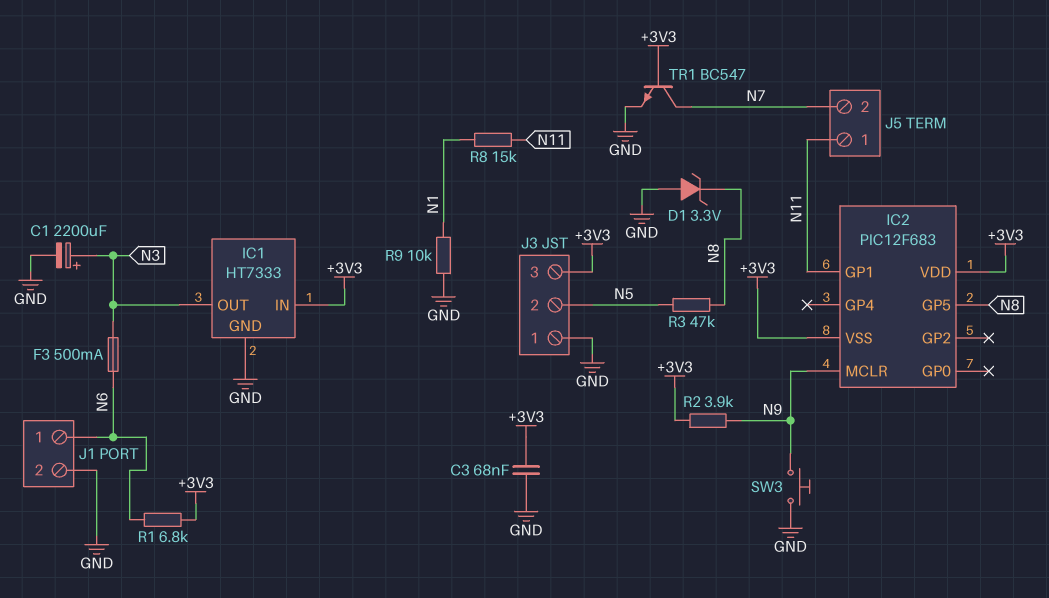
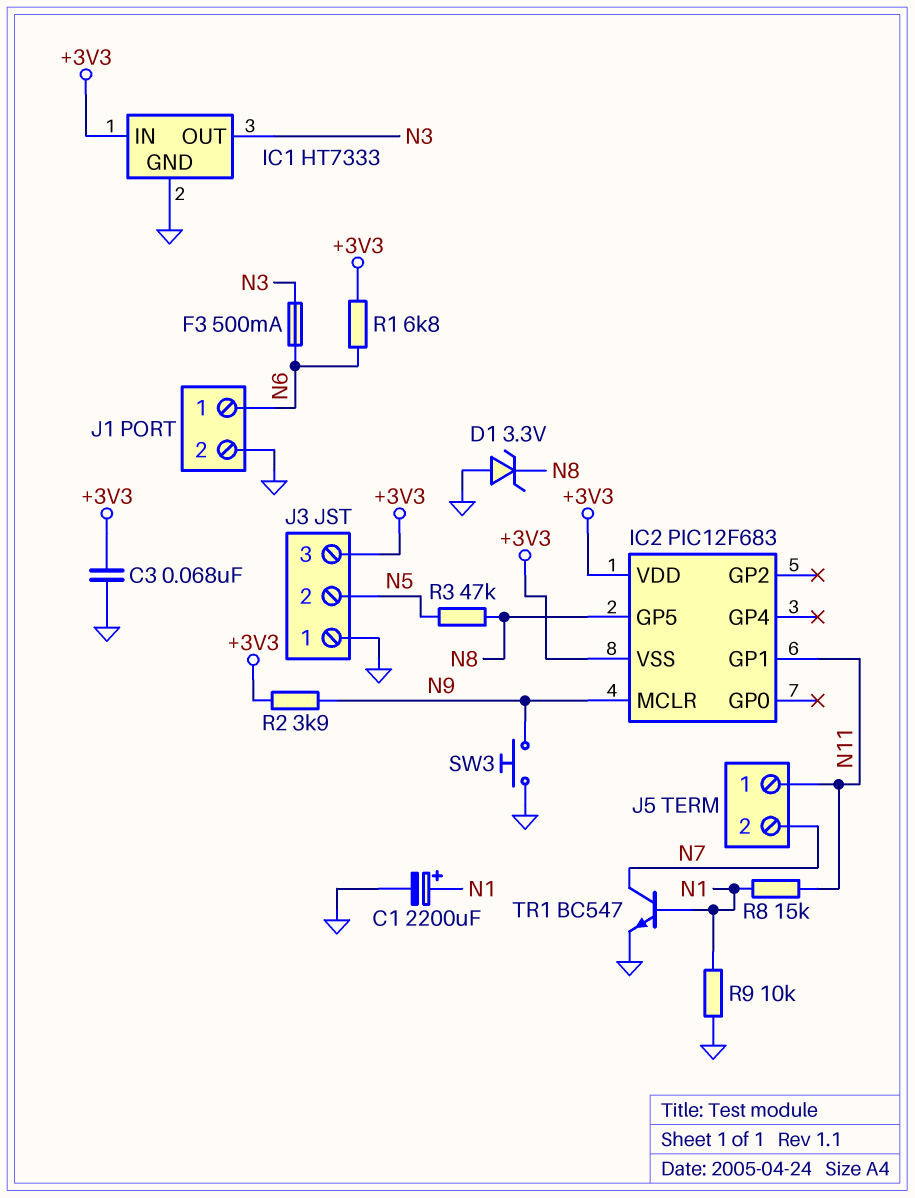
C1: 2200uF (plus N3, minus GND) -> 2200uF (plus N1, minus GND)
TR1: NPN BC547 (B +3V3, C N7, E GND) -> NPN BC547 (B N1, C N7, E GND)

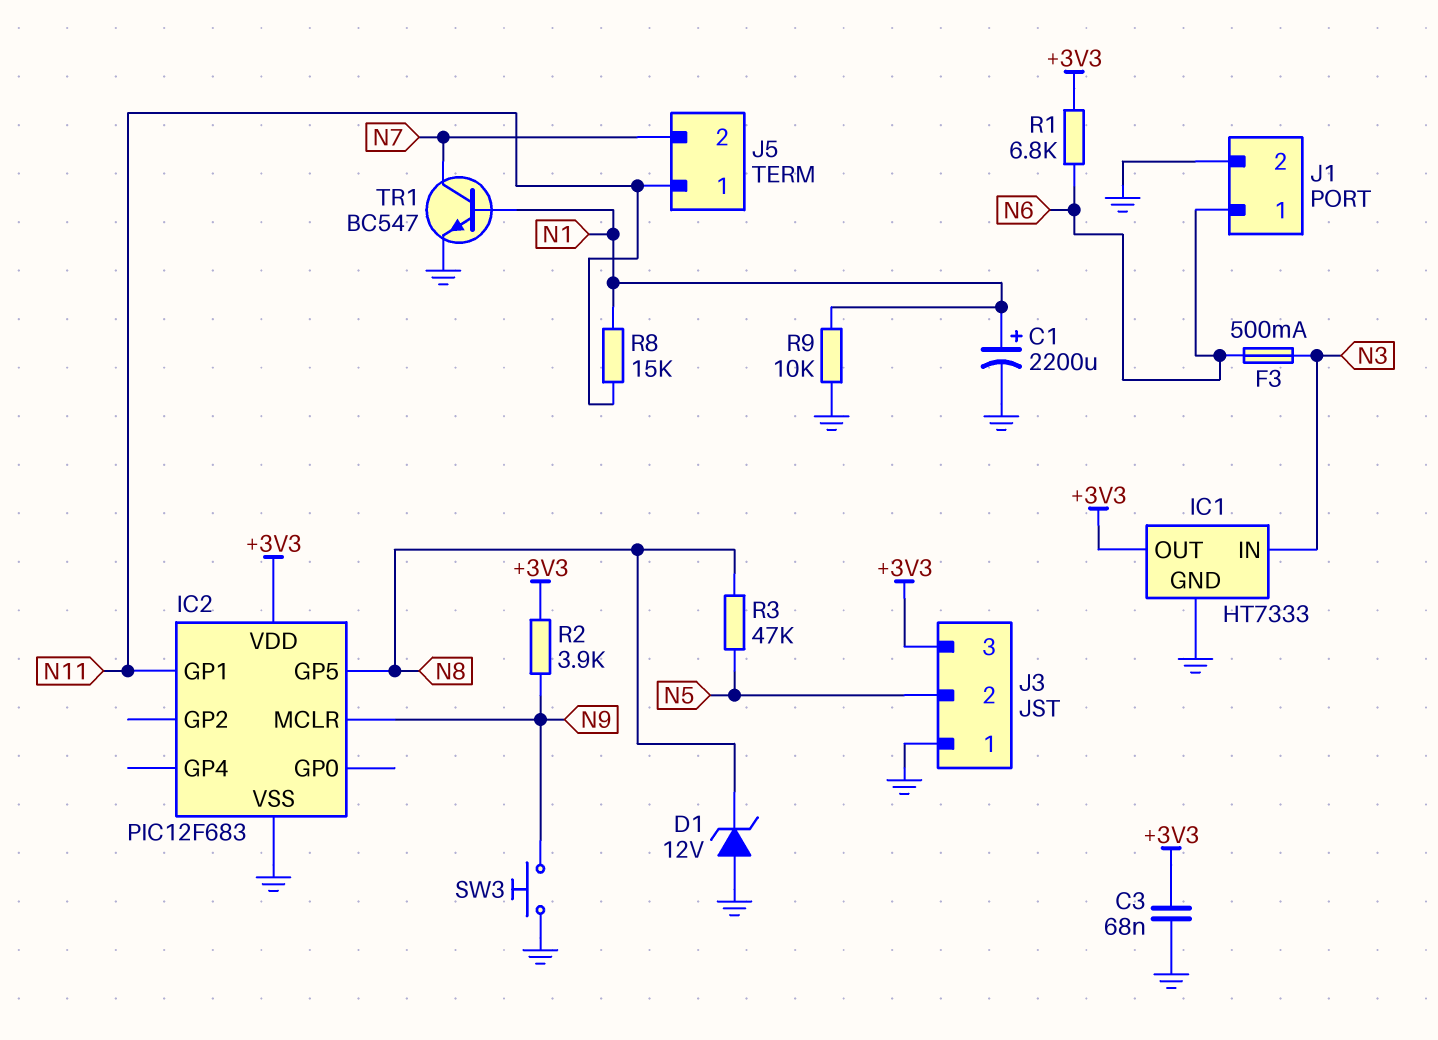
D1: zener 3.3V (A GND, K N8) -> zener 12V (A GND, K N8)
IC1 pin IN: +3V3 -> N3
IC1 pin OUT: N3 -> +3V3
IC2 pin VSS: +3V3 -> GND

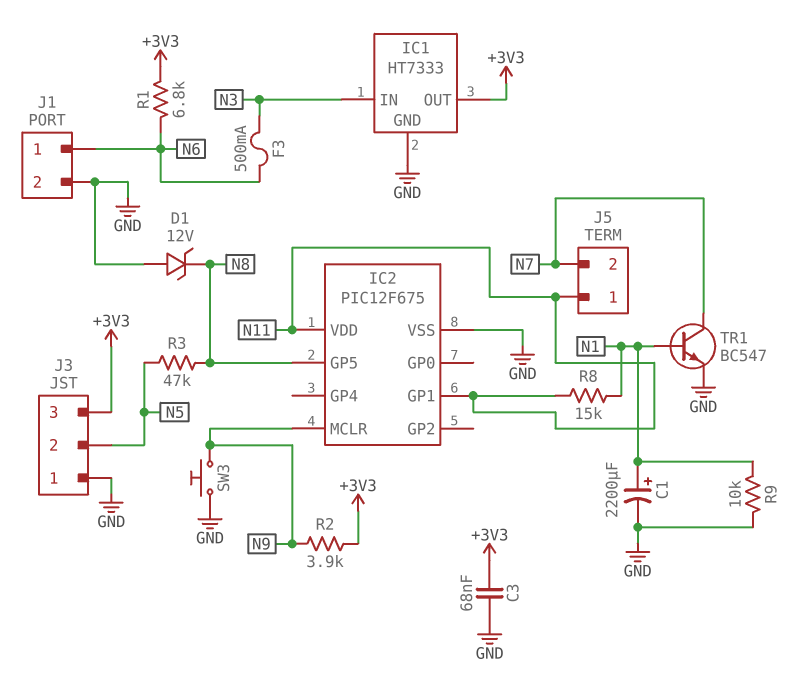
IC2: PIC12F683 -> PIC12F675
IC2 pin VDD: +3V3 -> N11

